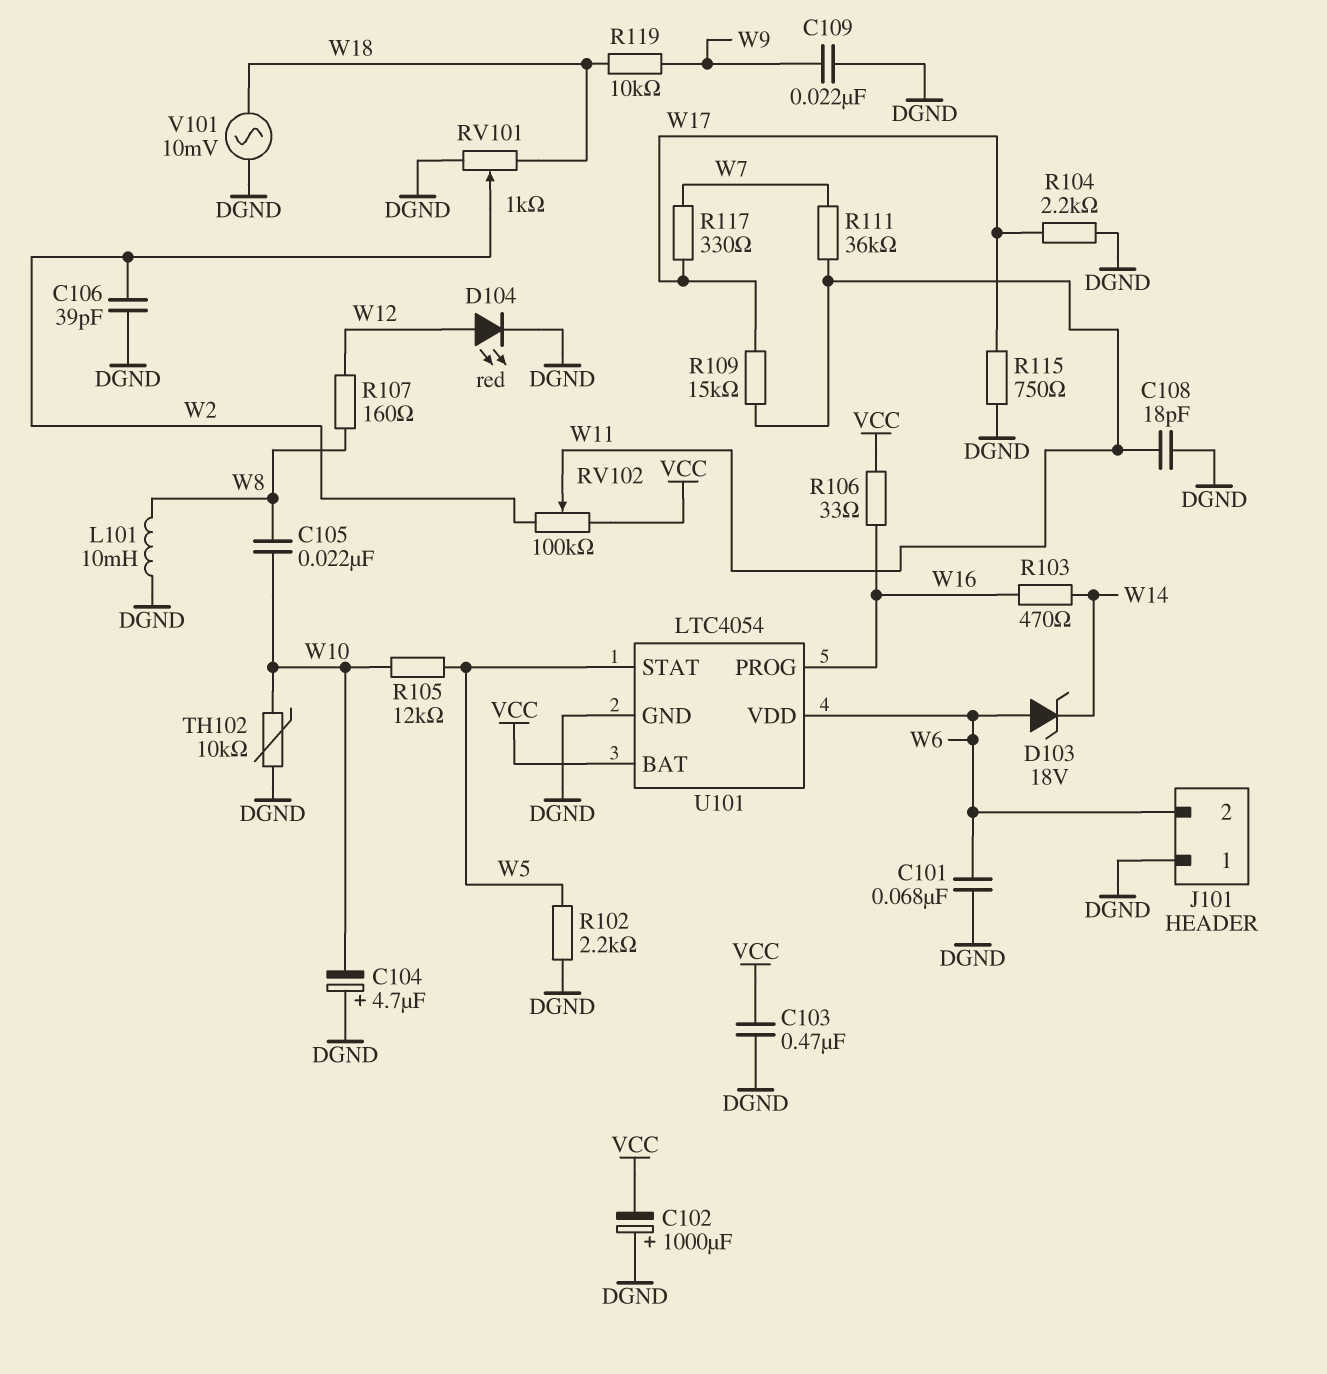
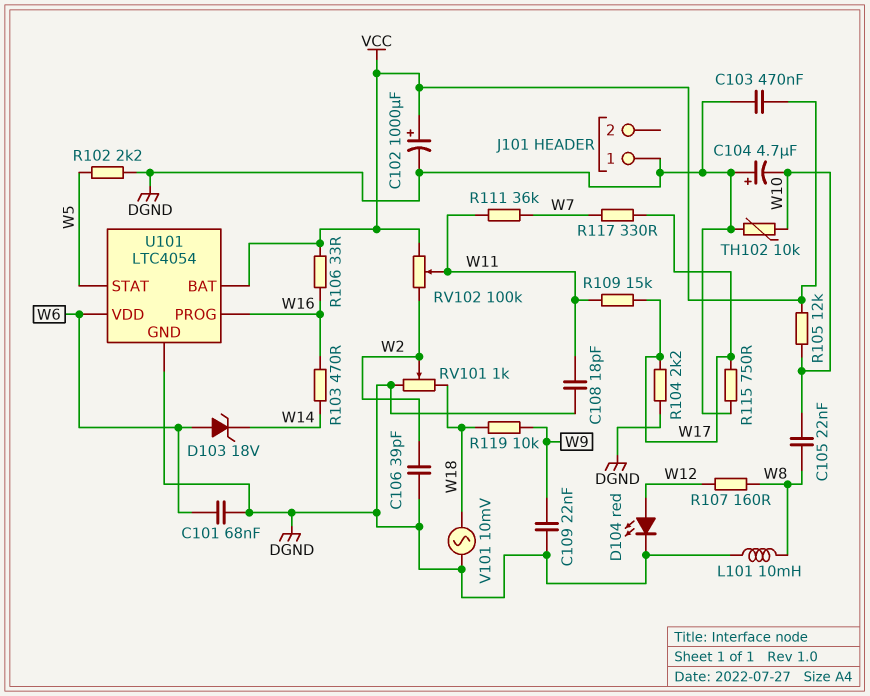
C102: 1000uF (plus DGND, minus VCC) -> 1000uF (plus VCC, minus DGND)
J101 pin 2: W6 -> none
R105: 12k (W5, W10) -> 12k (VCC, W10)

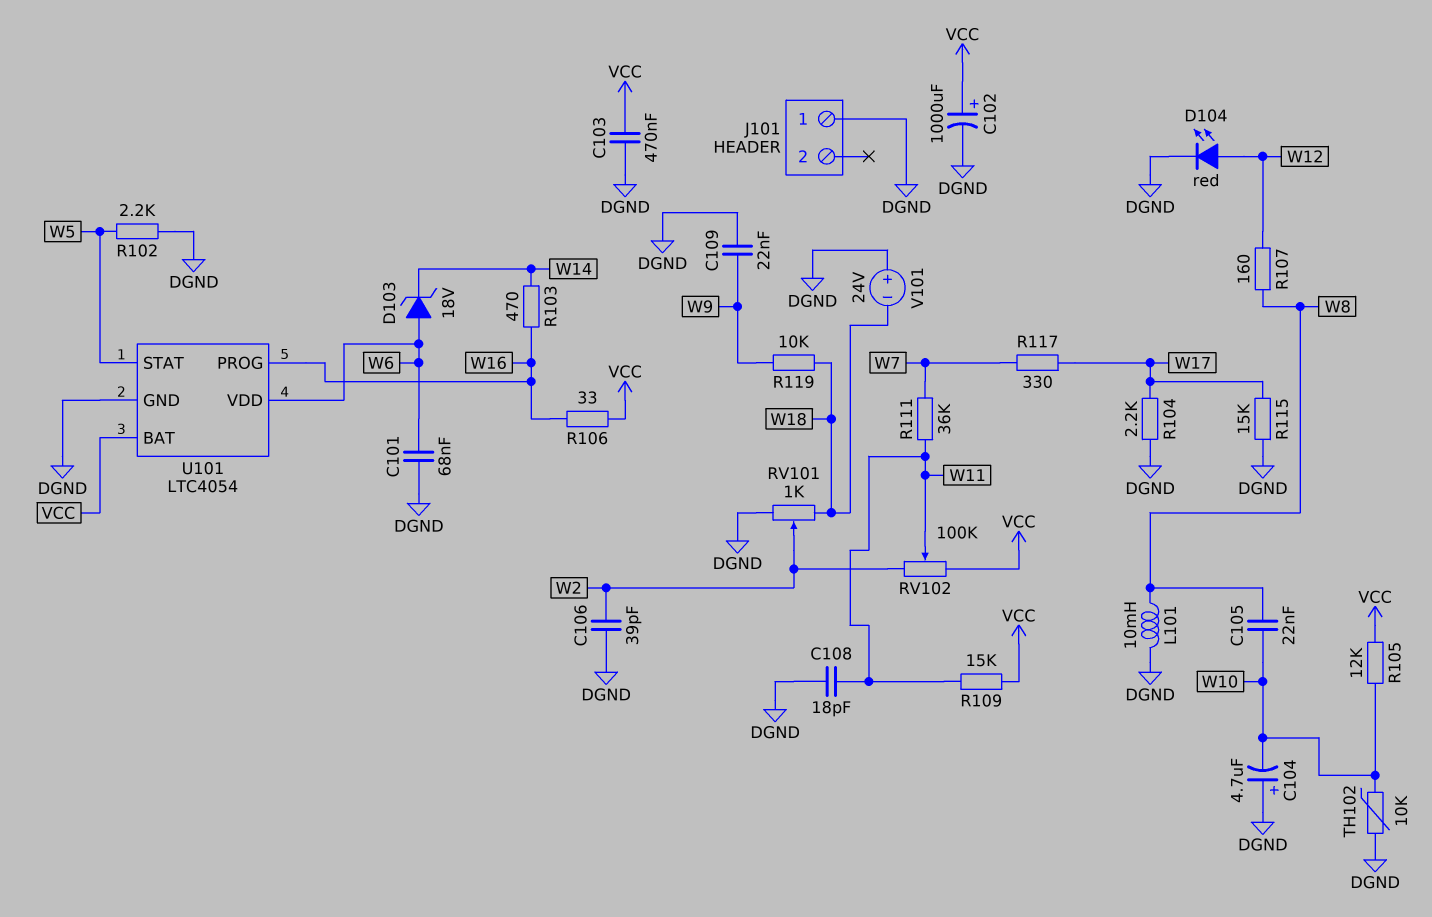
R109: 15k (W11, W17) -> 15k (VCC, W11)
R115: 750 (DGND, W17) -> 15k (DGND, W17)
V101: AC 10mV (DGND, W18) -> 24V (plus DGND, minus W18)

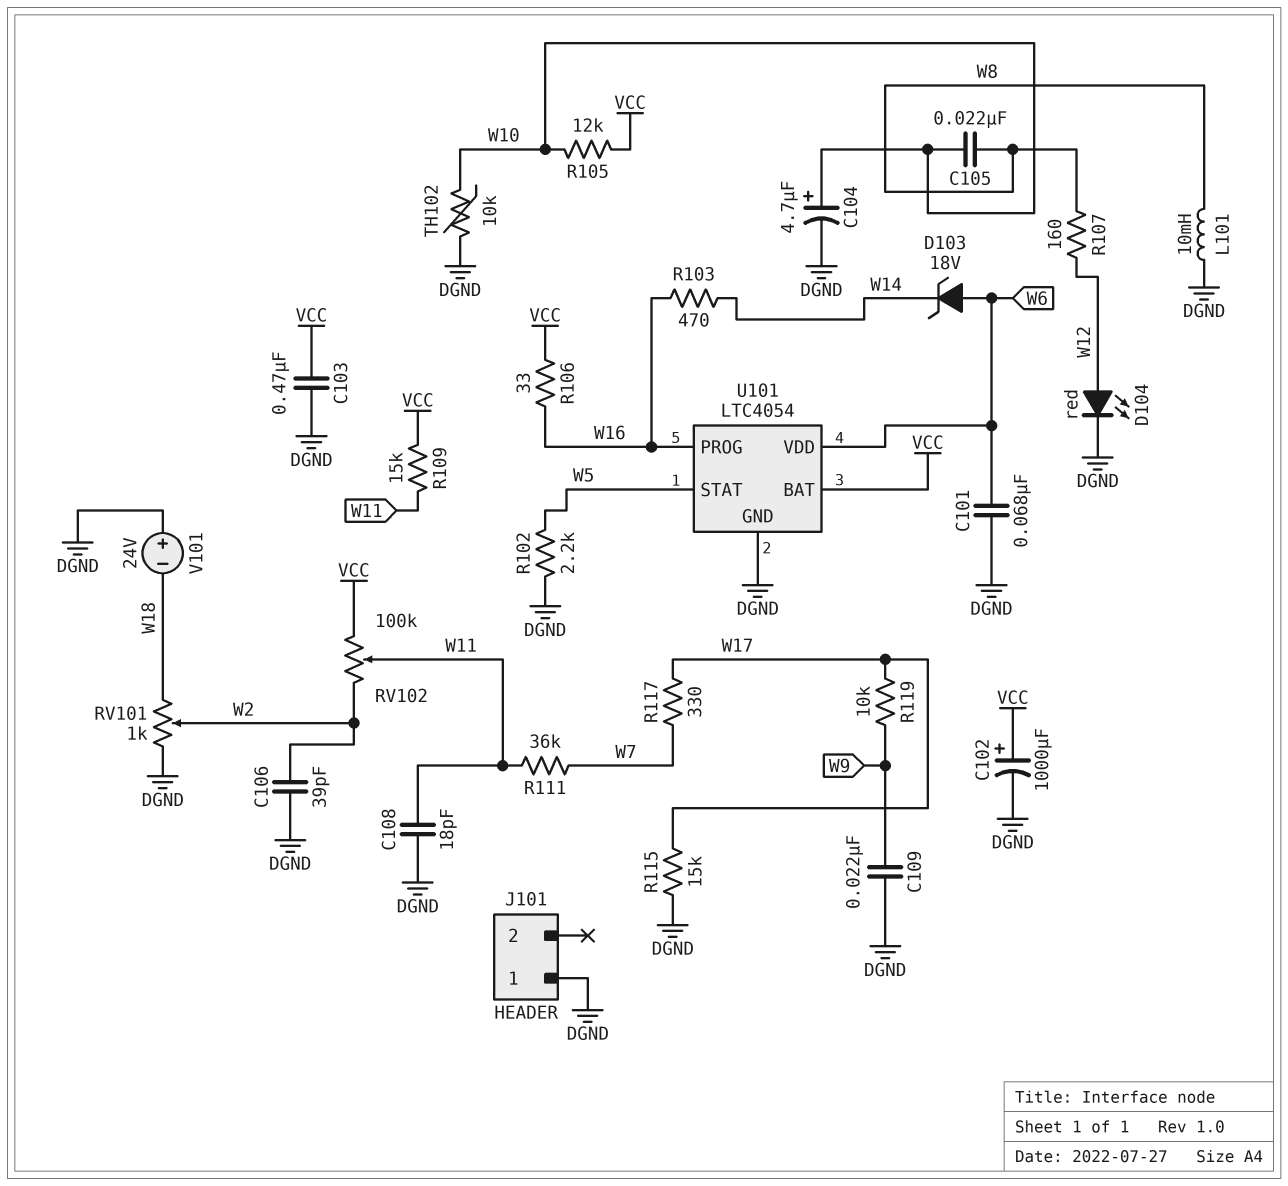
C104: 4.7uF (plus DGND, minus W10) -> 4.7uF (plus W10, minus DGND)
R104: 2.2k (DGND, W17) -> none
R119: 10k (W9, W18) -> 10k (W9, W17)

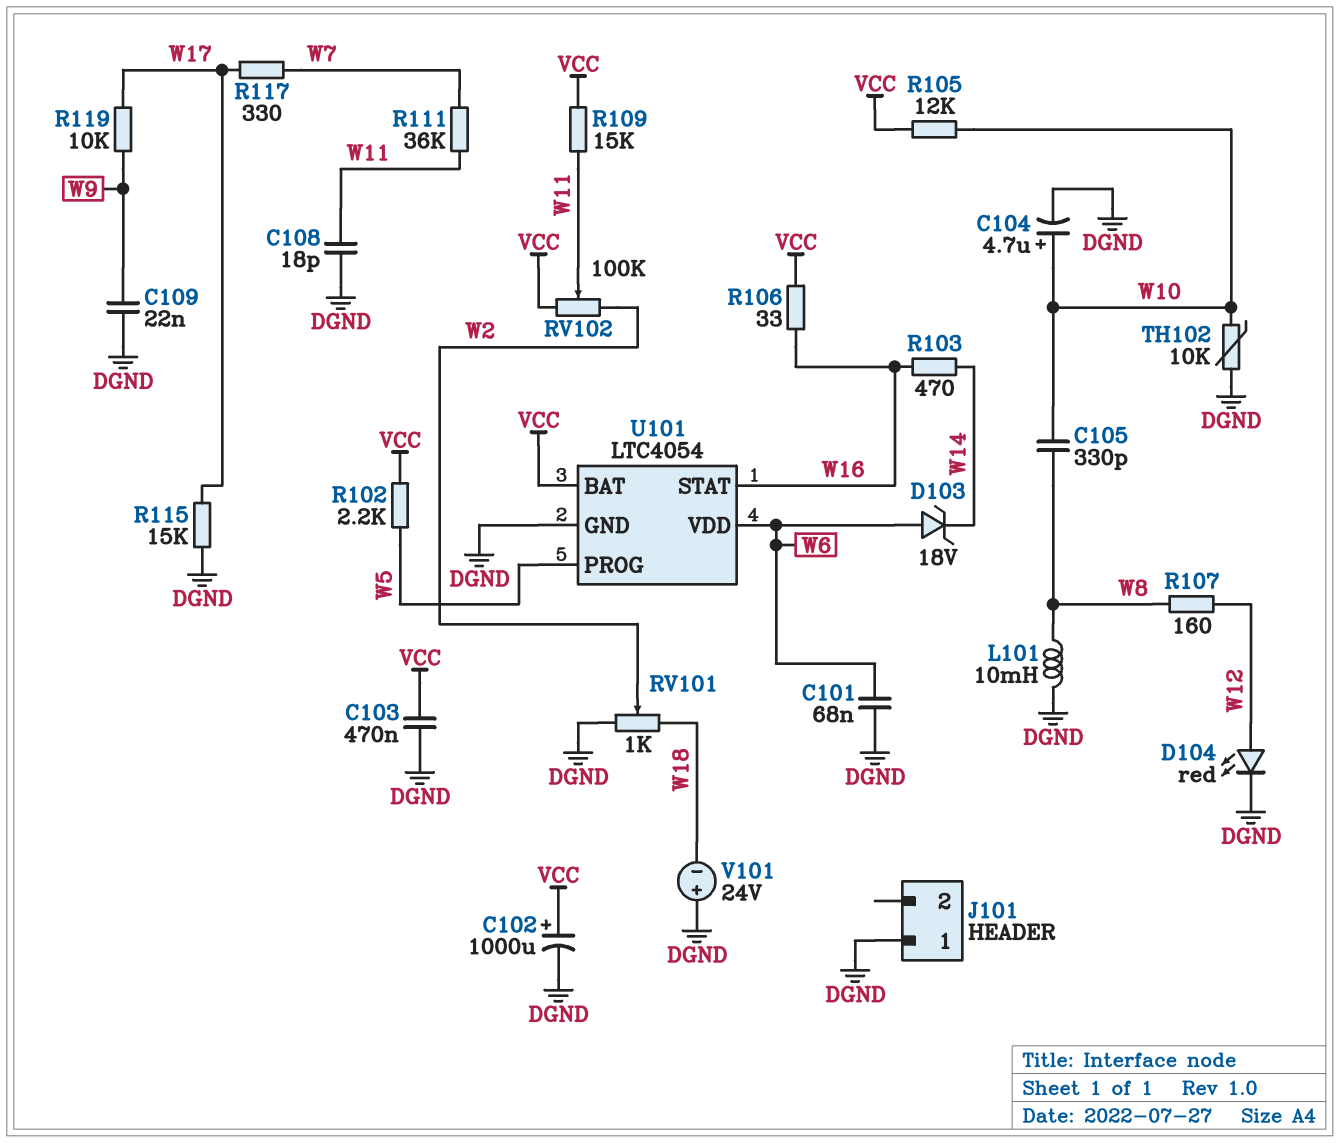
C105: 22nF (W8, W10) -> 330pF (W8, W10)
C106: 39pF (DGND, W2) -> none
R102: 2.2k (DGND, W5) -> 2.2k (VCC, W5)
U101 pin PROG: W16 -> W5
U101 pin STAT: W5 -> W16

